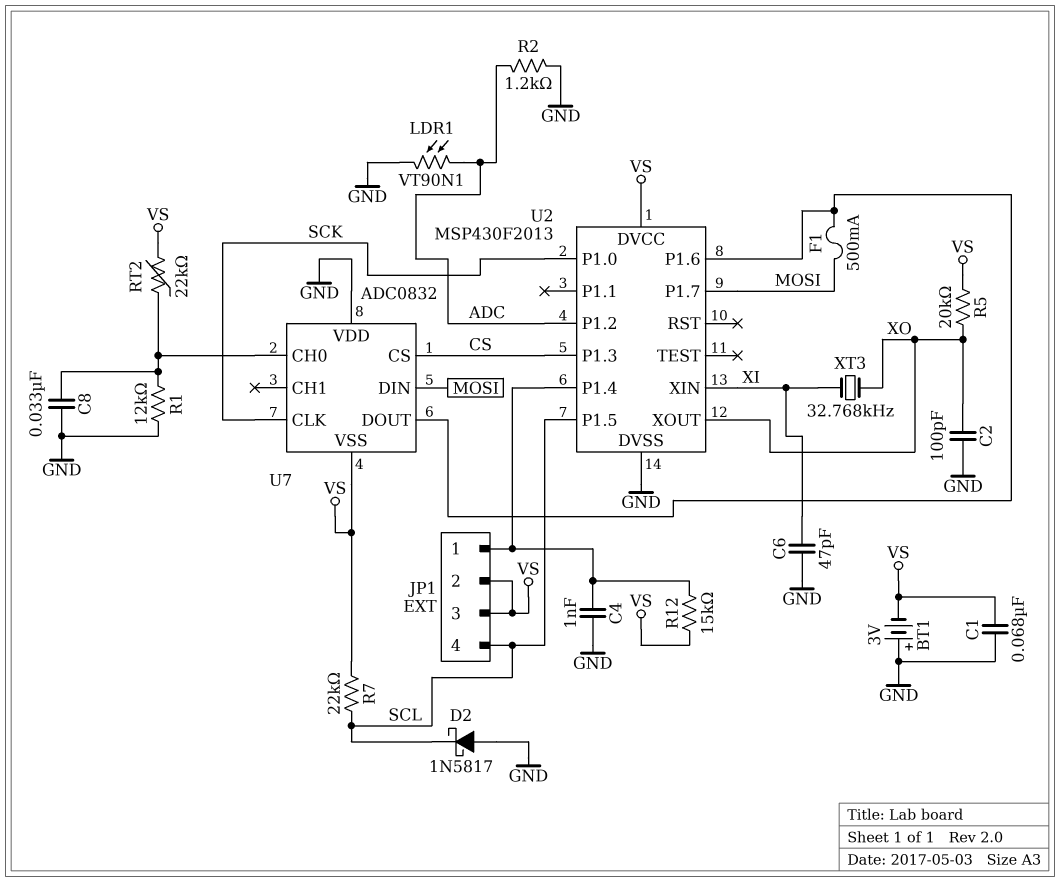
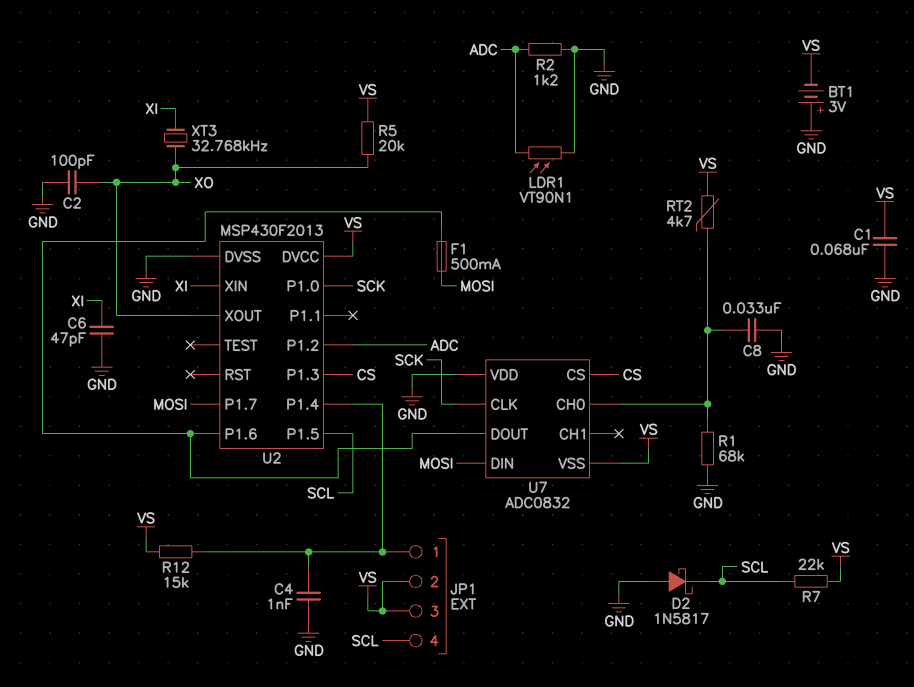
R1: 12k (GND, U7/CH0) -> 68k (GND, U7/CH0)
RT2: 22k (U7/CH0, VS) -> 4.7k (U7/CH0, VS)

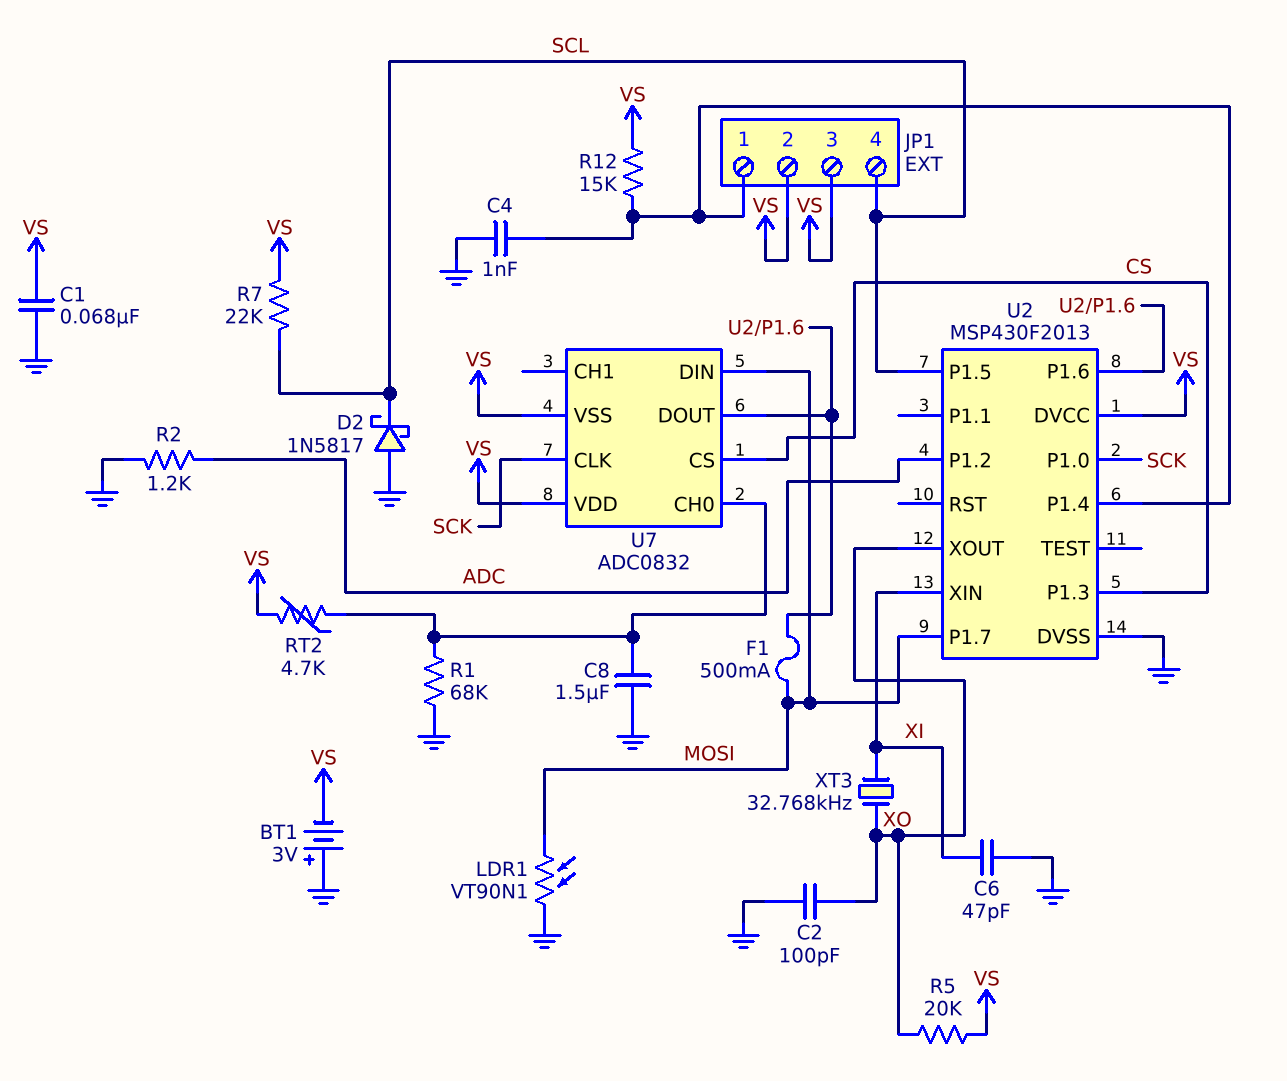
C8: 33nF (GND, U7/CH0) -> 1.5uF (GND, U7/CH0)
LDR1: VT90N1 (ADC, GND) -> VT90N1 (GND, MOSI)
U7 pin VDD: GND -> VS

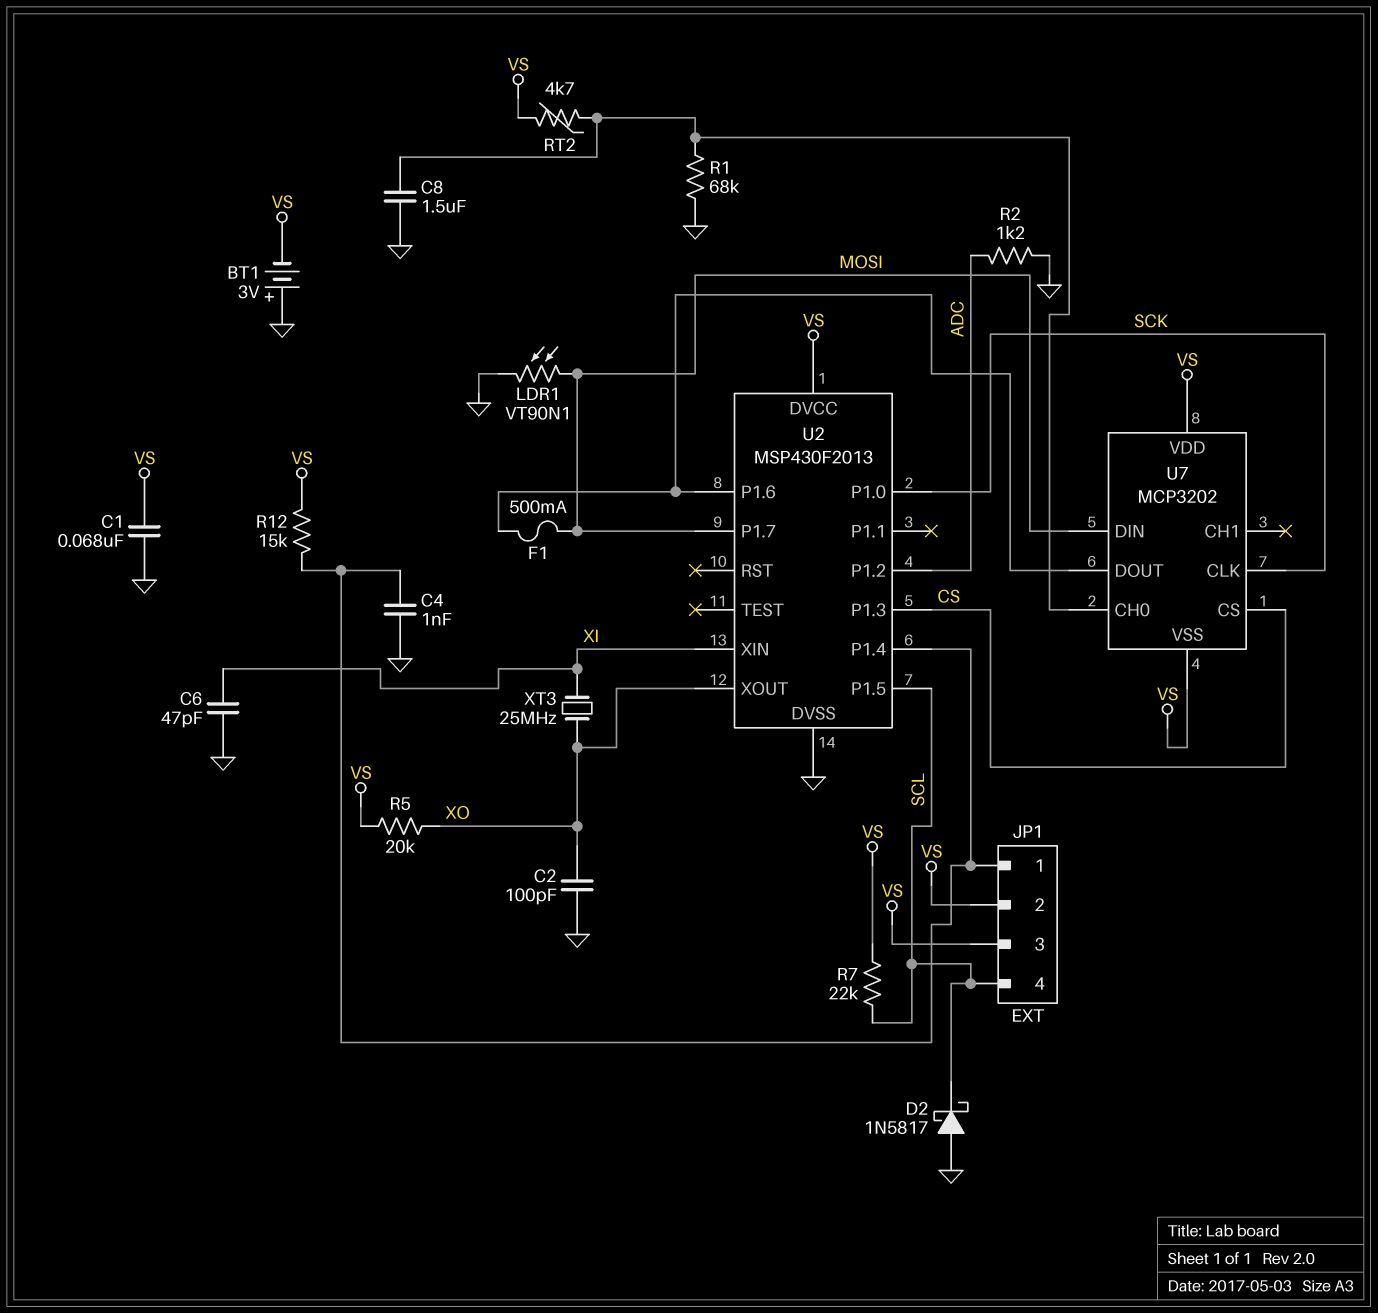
U7: ADC0832 -> MCP3202
XT3: 32.768kHz (XI, XO) -> 25MHz (XI, XO)

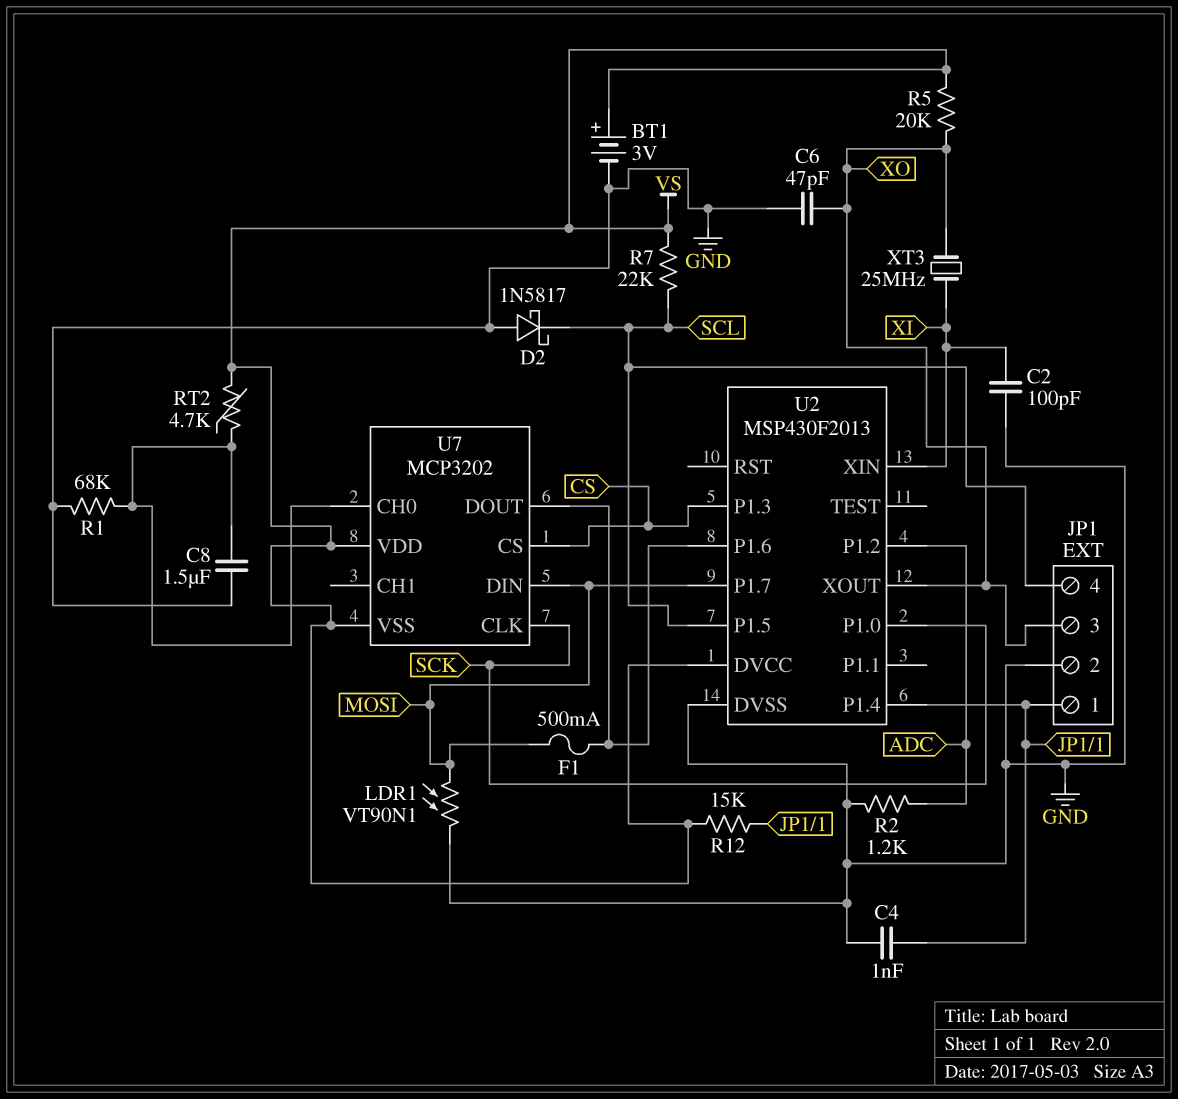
BT1: 3V (plus GND, minus VS) -> 3V (plus VS, minus GND)
C1: 68nF (GND, VS) -> none
C2: 100pF (GND, XO) -> 100pF (GND, XI)
C6: 47pF (GND, XI) -> 47pF (GND, XO)
JP1 pin 2: VS -> GND
JP1 pin 3: VS -> XO

